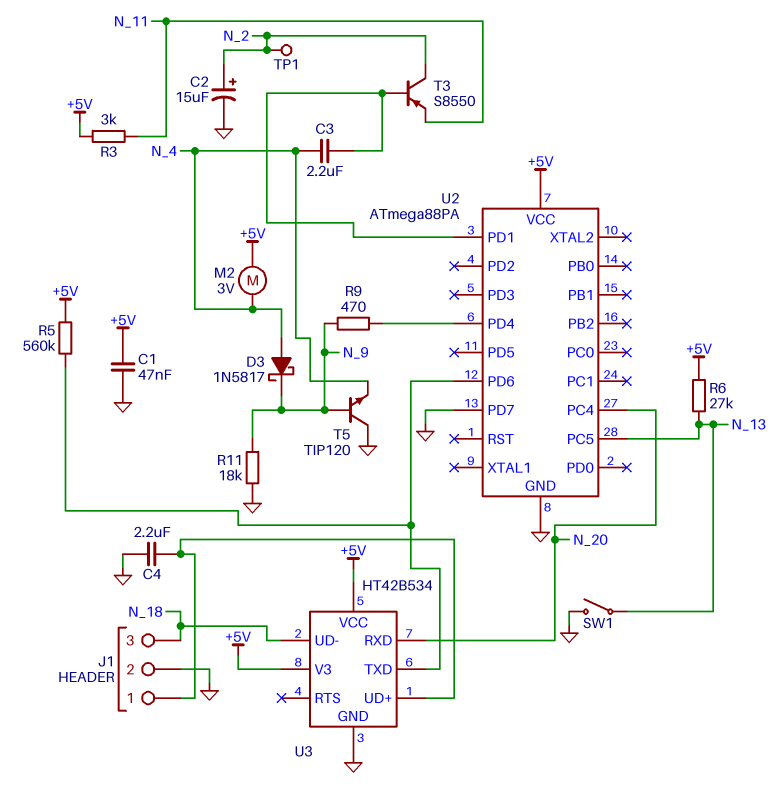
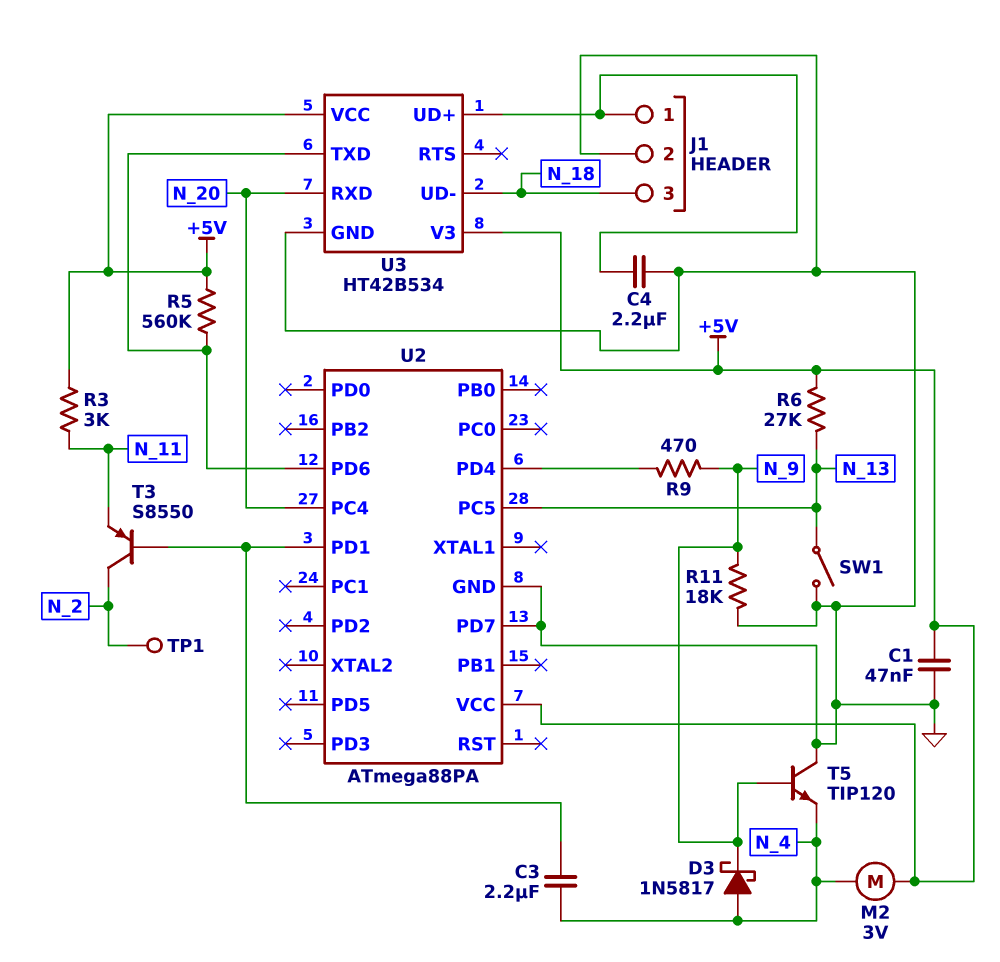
C2: 15uF (plus N_2, minus GND) -> none

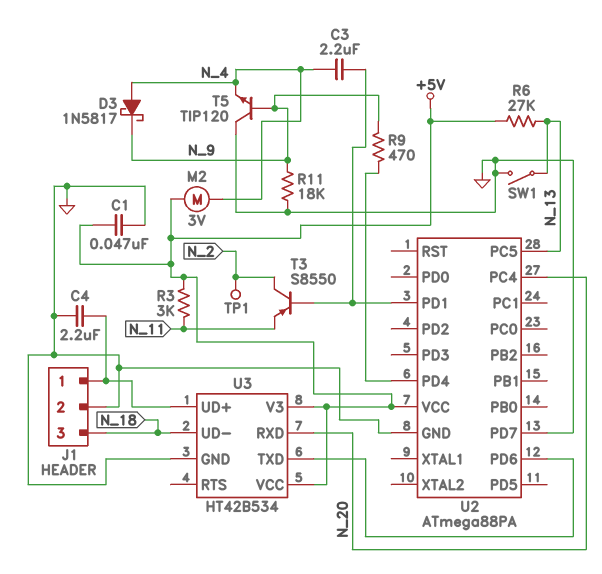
R5: 560k (+5V, U2/PD6) -> none

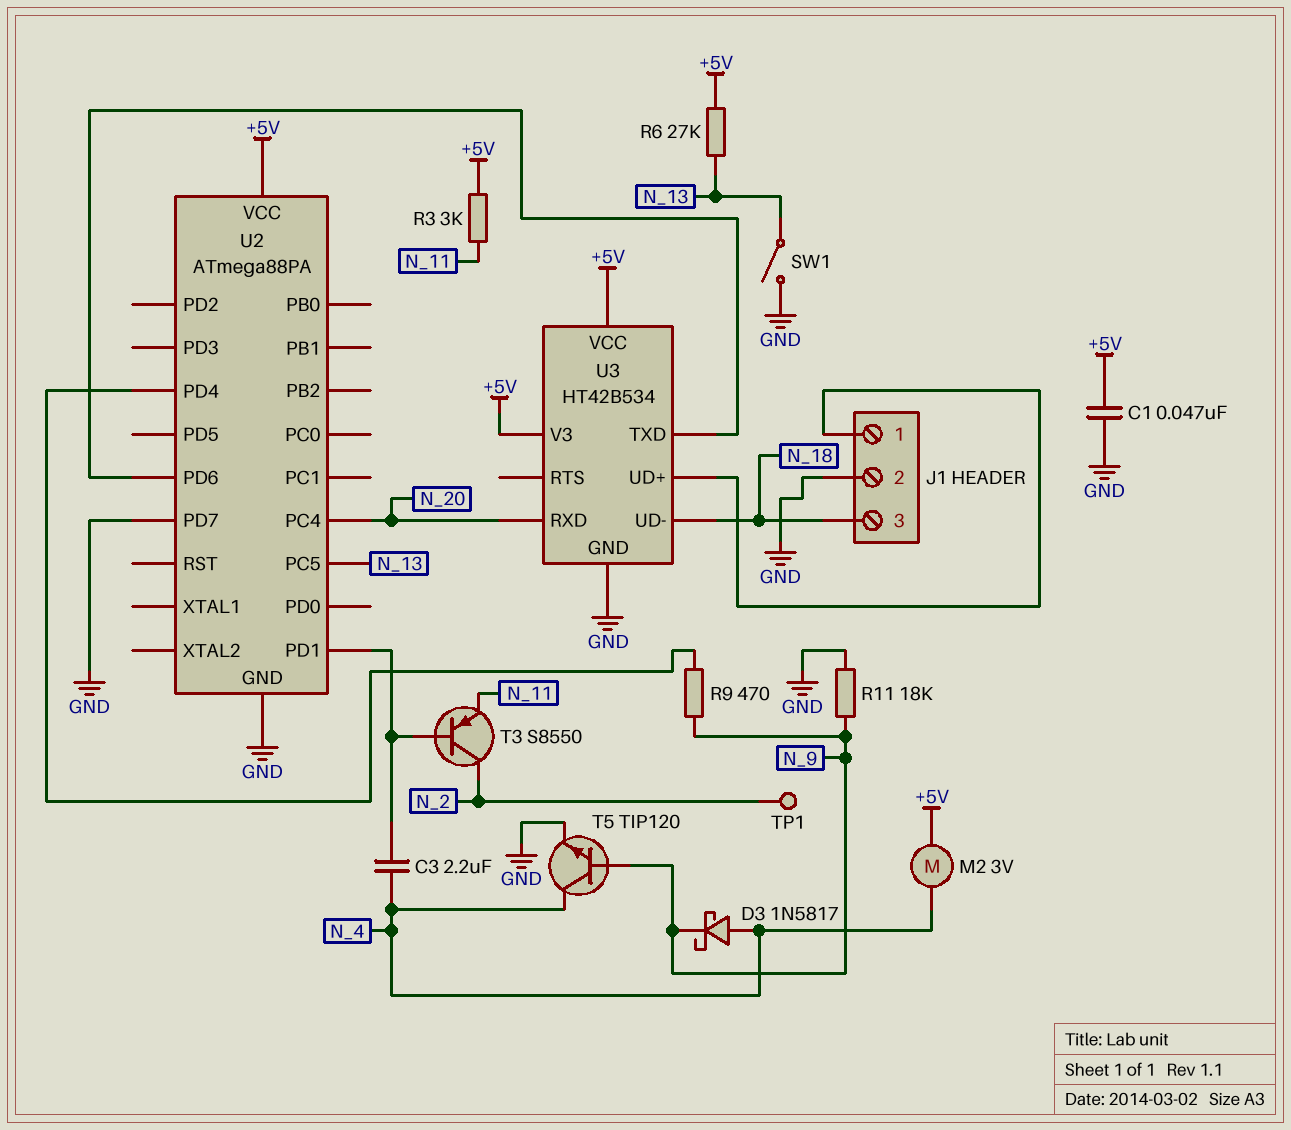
C4: 2.2uF (GND, J1/1) -> none
T5: NPN TIP120 (B N_9, C GND, E N_4) -> NPN TIP120 (B N_9, C N_4, E GND)

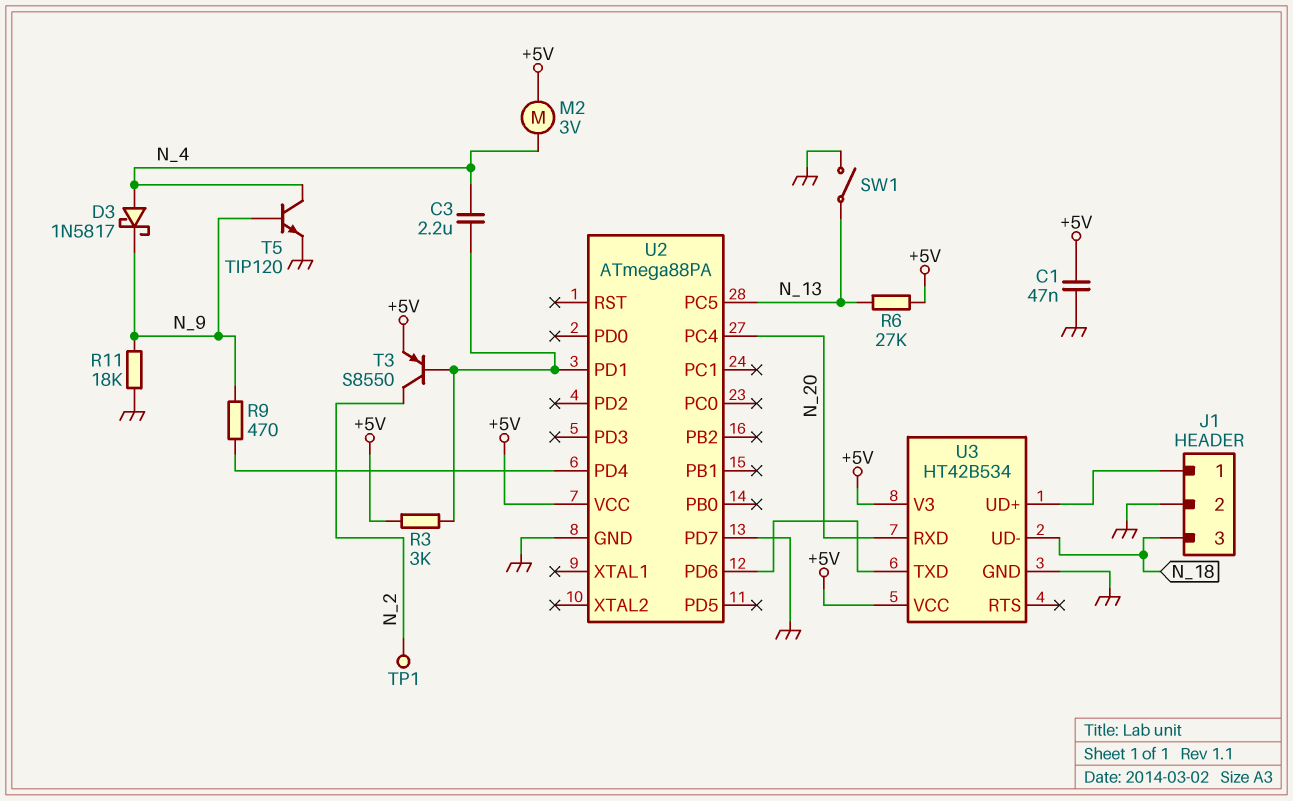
R3: 3k (+5V, N_11) -> 3k (+5V, U2/PD1)
T3: PNP S8550 (B U2/PD1, C N_2, E N_11) -> PNP S8550 (B U2/PD1, C N_2, E +5V)

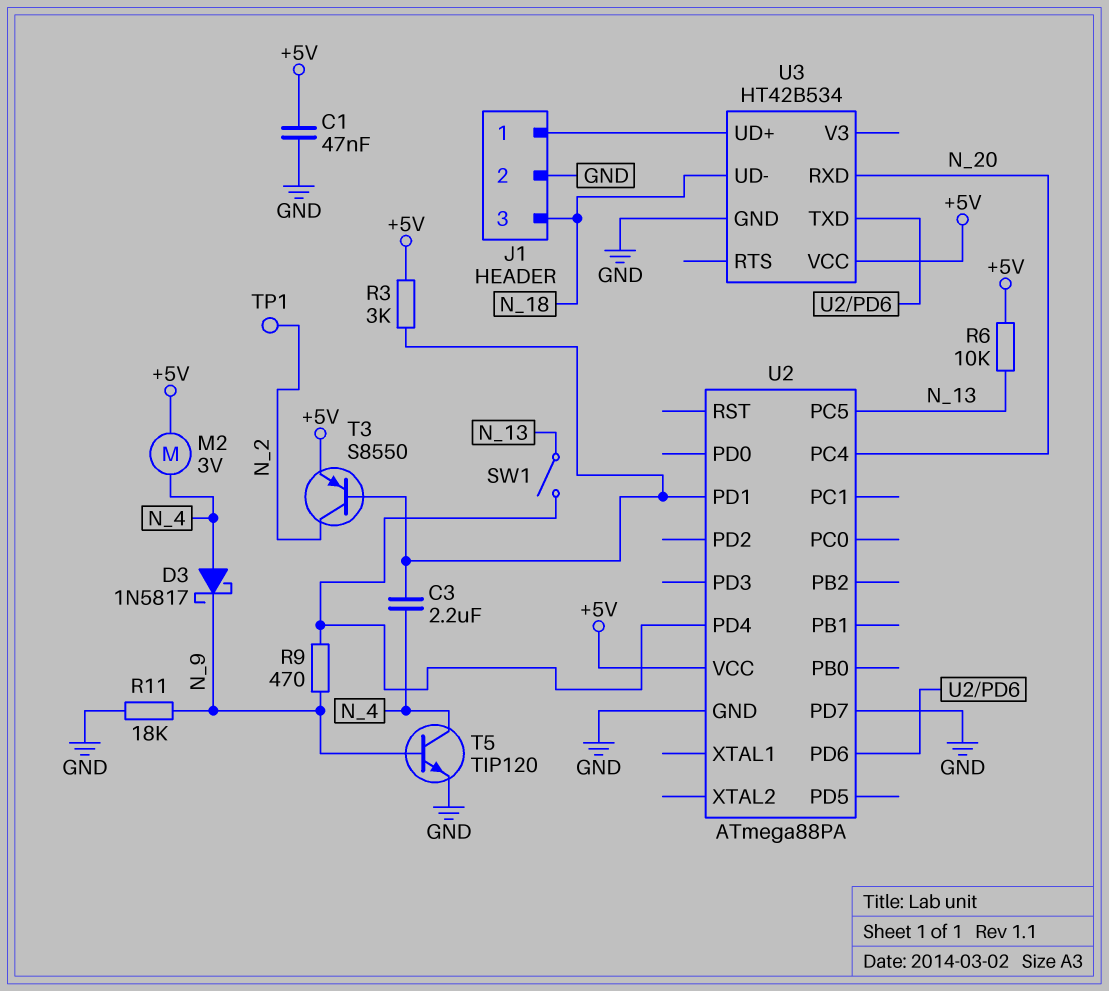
R6: 27k (+5V, N_13) -> 10k (+5V, N_13)
SW1: switch (GND, N_13) -> switch (N_13, U2/PD4)
U3 pin V3: +5V -> none

